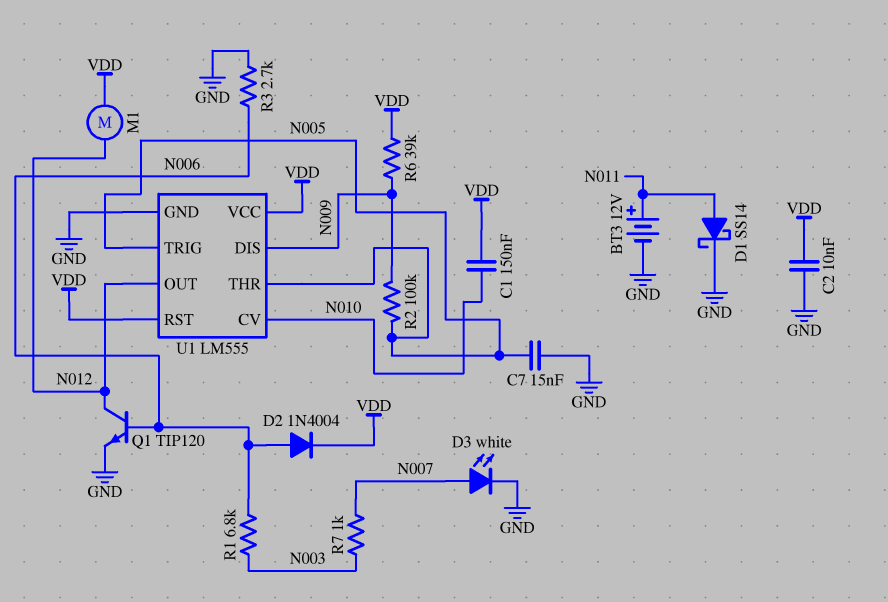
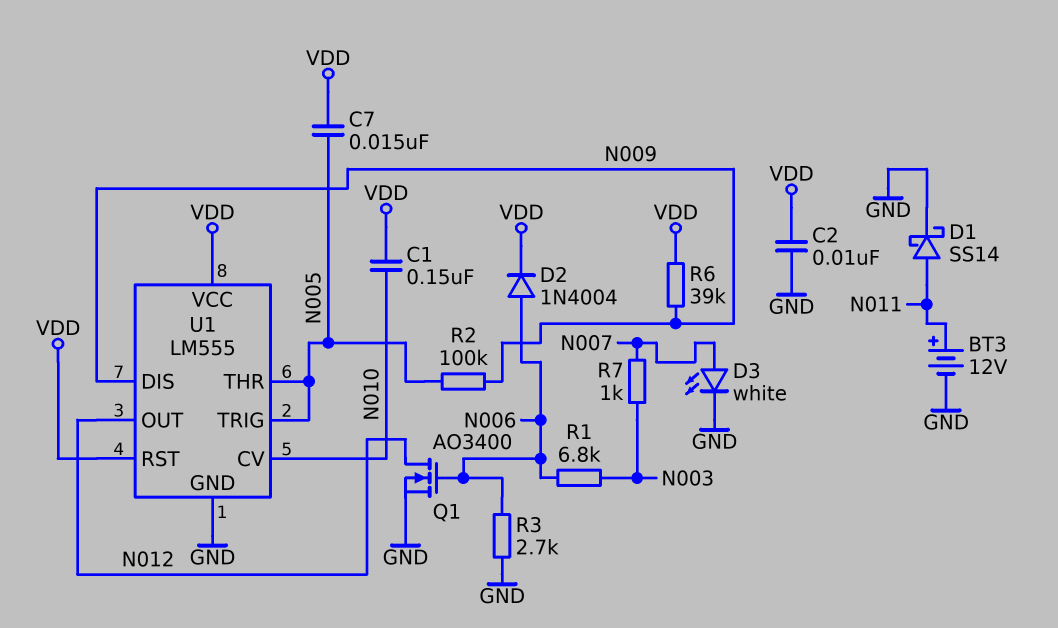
C7: 15nF (GND, N005) -> 15nF (N005, VDD)
M1: motor (N012, VDD) -> none
Q1: NPN TIP120 (B N006, C N012, E GND) -> NMOS AO3400 (G N006, D N012, S GND)

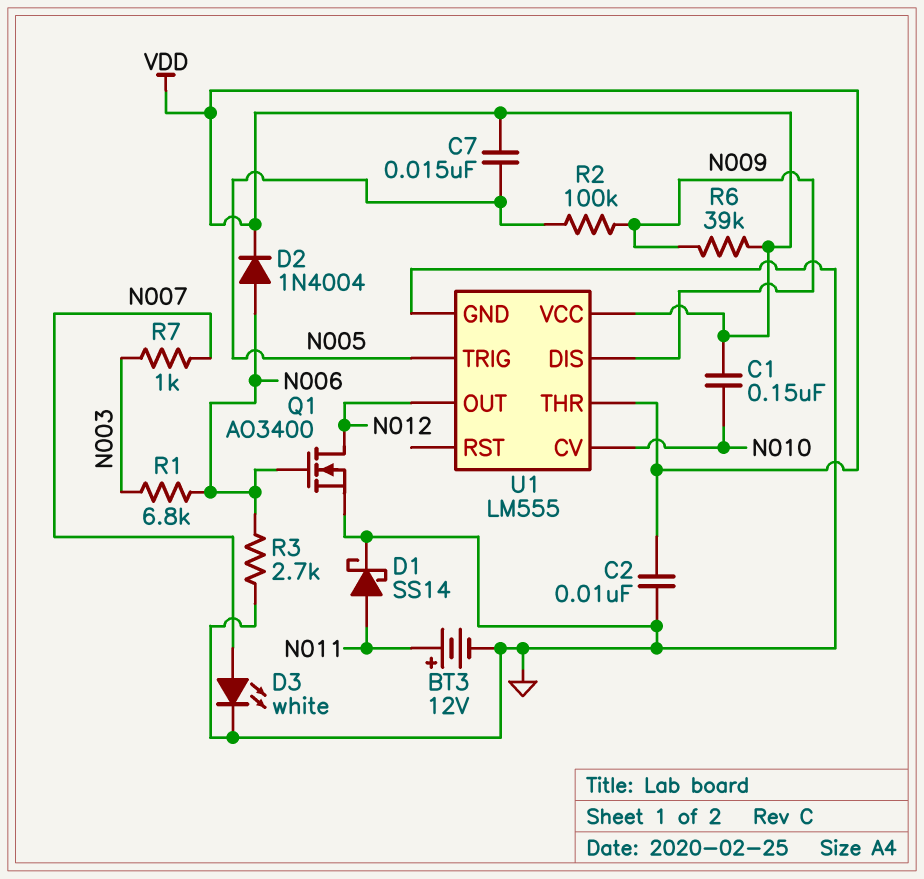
U1 pin RST: VDD -> none
U1 pin THR: N005 -> VDD

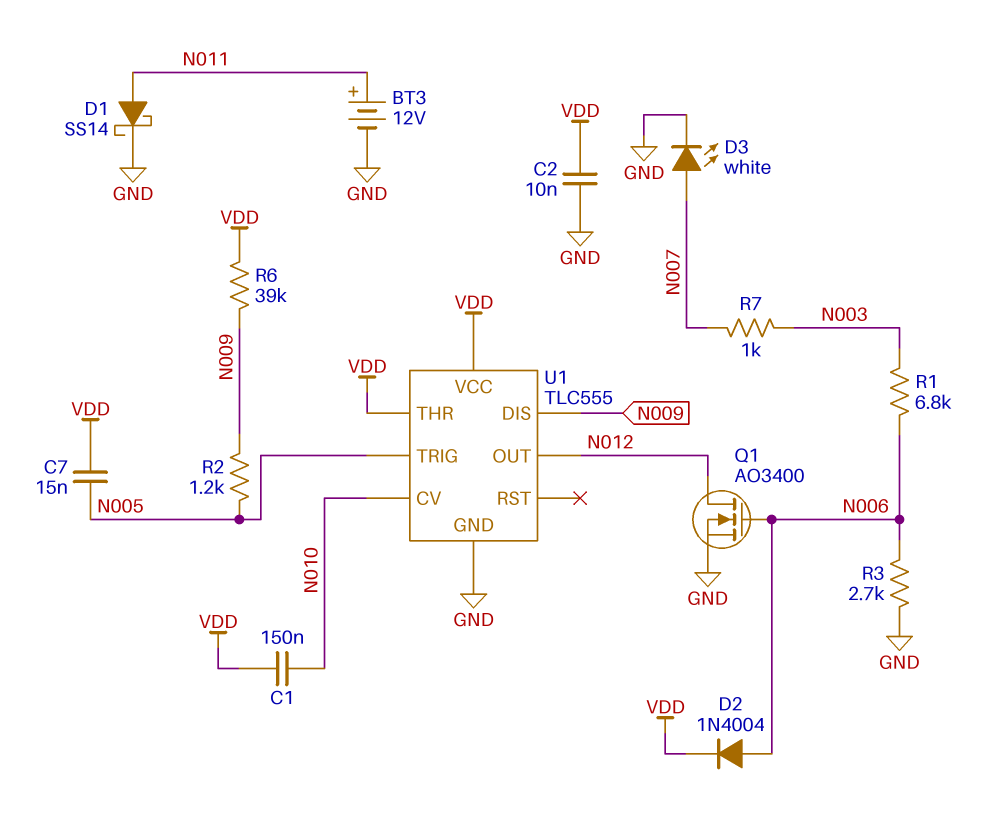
R2: 100k (N005, N009) -> 1.2k (N005, N009)
U1: LM555 -> TLC555

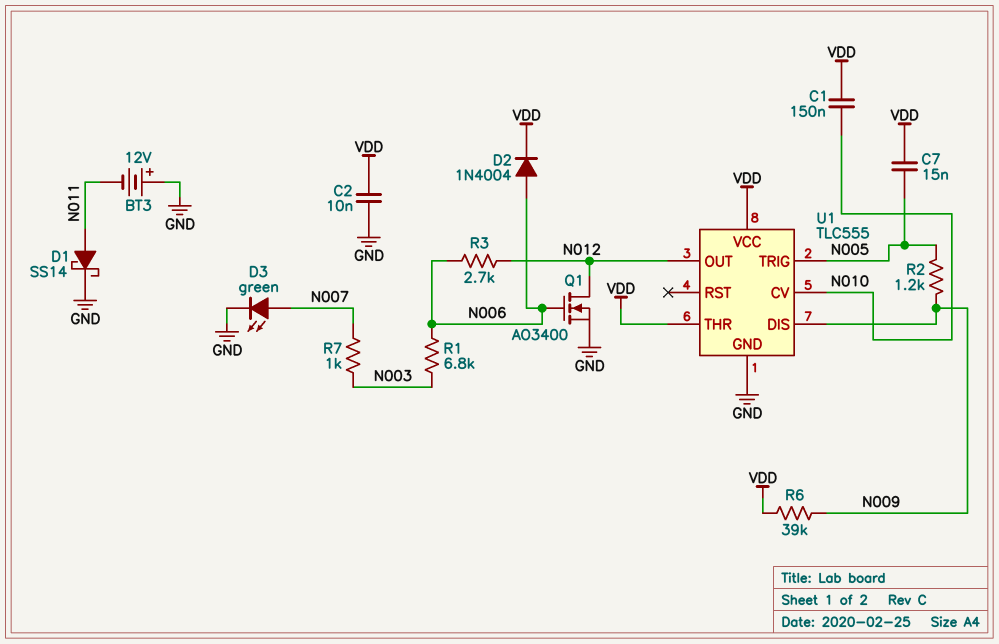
BT3: 12V (plus N011, minus GND) -> 12V (plus GND, minus N011)
D3: LED white (A N007, K GND) -> LED green (A N007, K GND)
R3: 2.7k (GND, N006) -> 2.7k (N006, N012)

